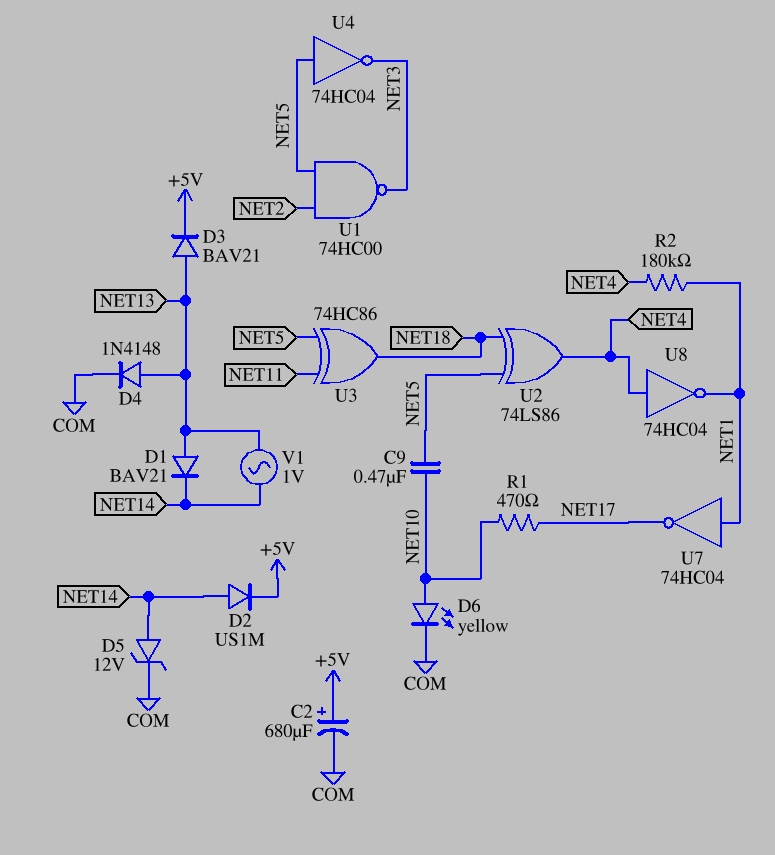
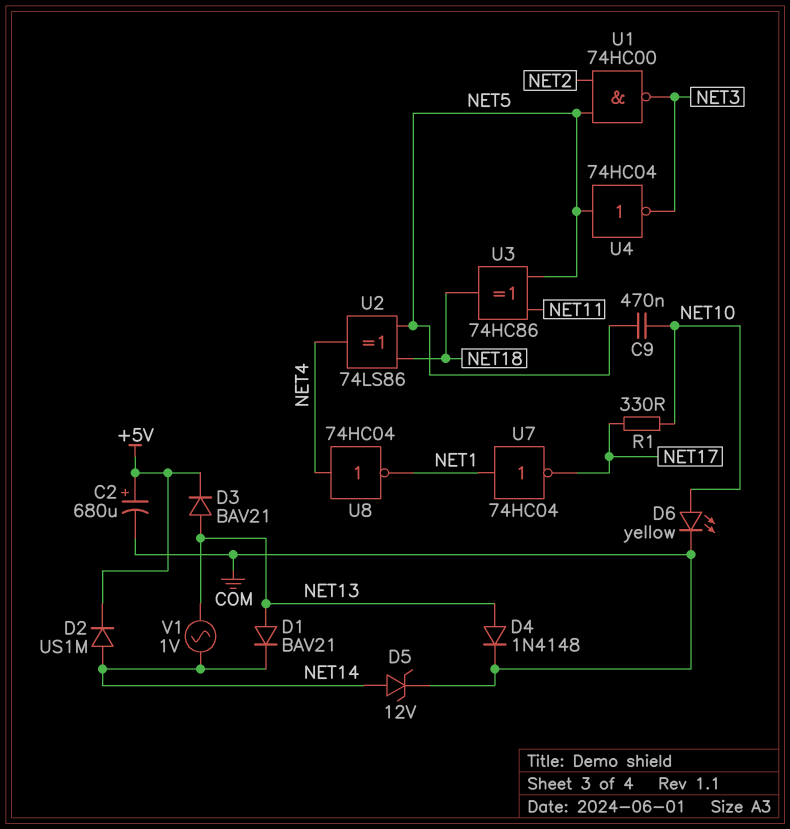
R1: 470 (NET10, NET17) -> 330 (NET10, NET17)
R2: 180k (NET1, NET4) -> none

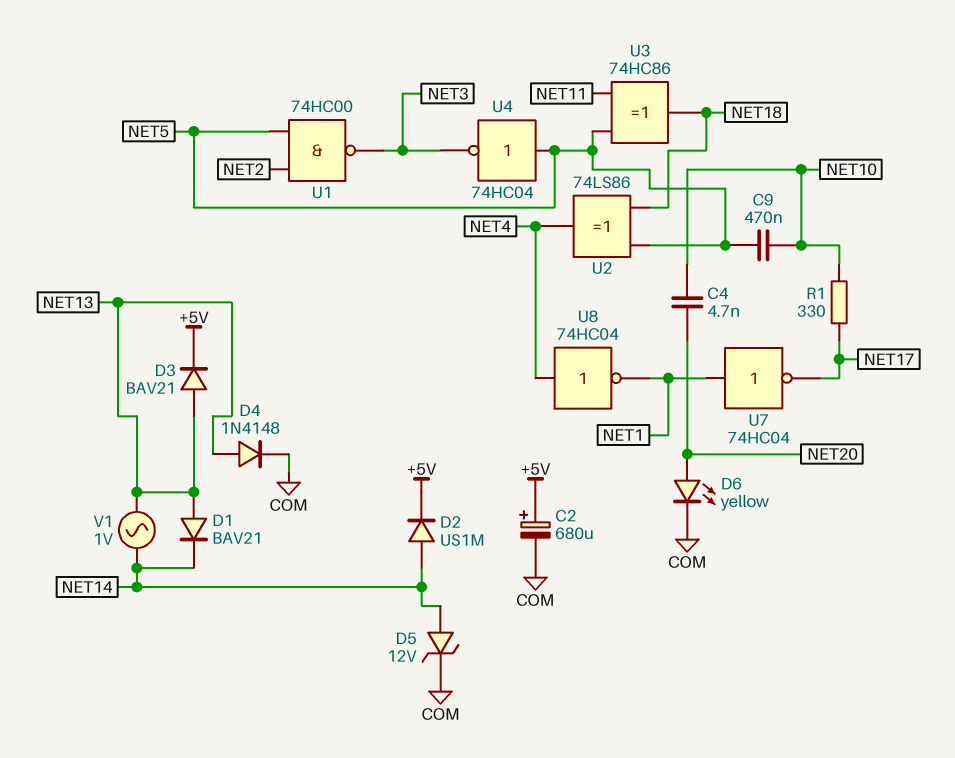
C4: none -> 4.7nF (NET10, NET20)
D6: LED yellow (A NET10, K COM) -> LED yellow (A NET20, K COM)

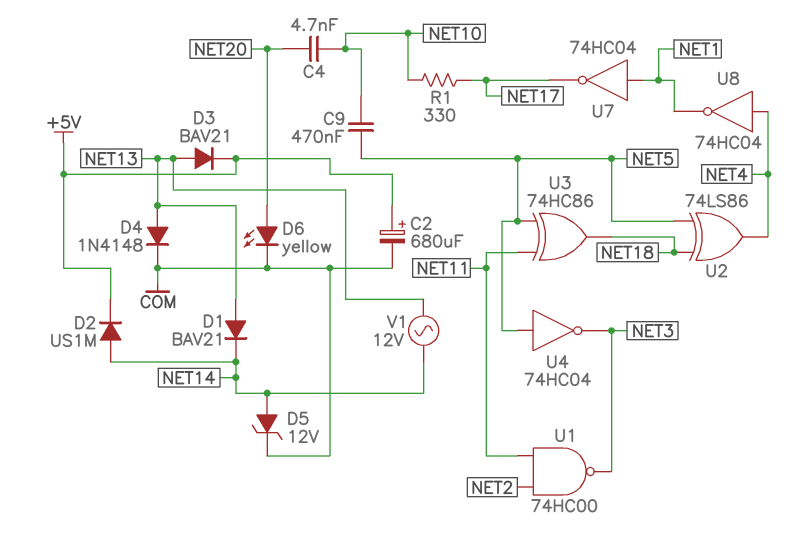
U1: NAND 74HC00 (in NET2, in NET5, out NET3) -> NAND 74HC00 (in NET2, in NET11, out NET3)
V1: AC 1V (NET13, NET14) -> AC 12V (NET13, NET14)

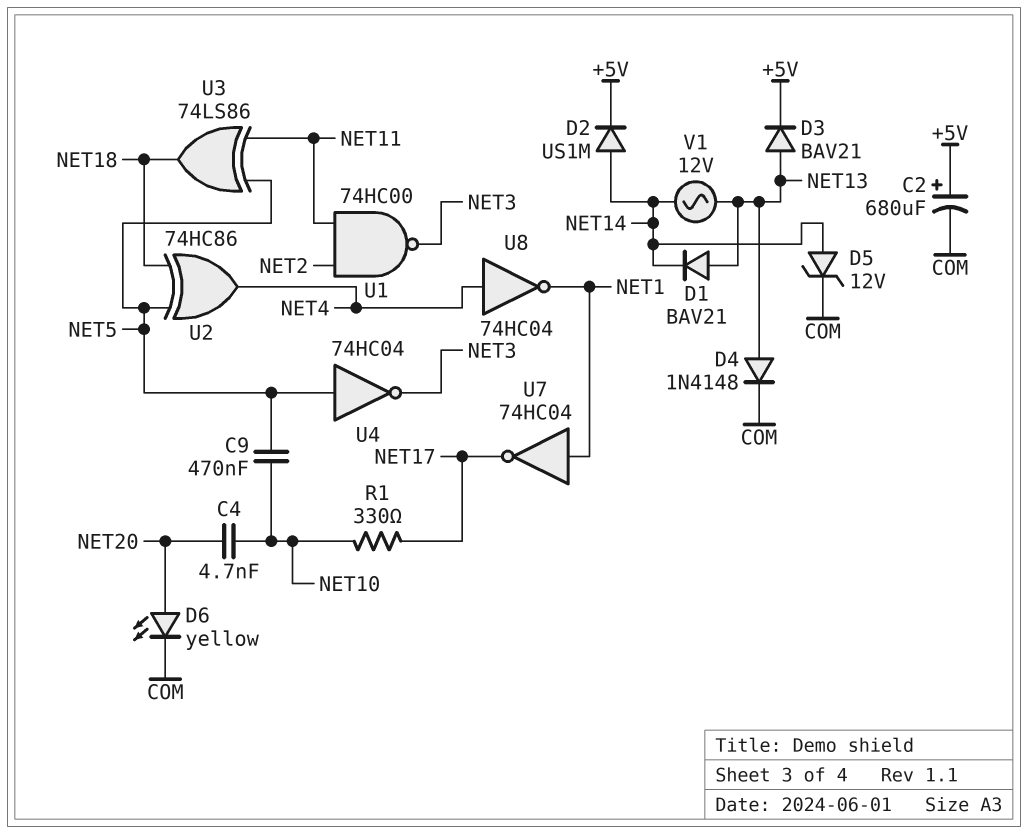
U2: XOR 74LS86 (in NET5, in NET18, out NET4) -> XOR 74HC86 (in NET5, in NET18, out NET4)
U3: XOR 74HC86 (in NET5, in NET11, out NET18) -> XOR 74LS86 (in NET5, in NET11, out NET18)

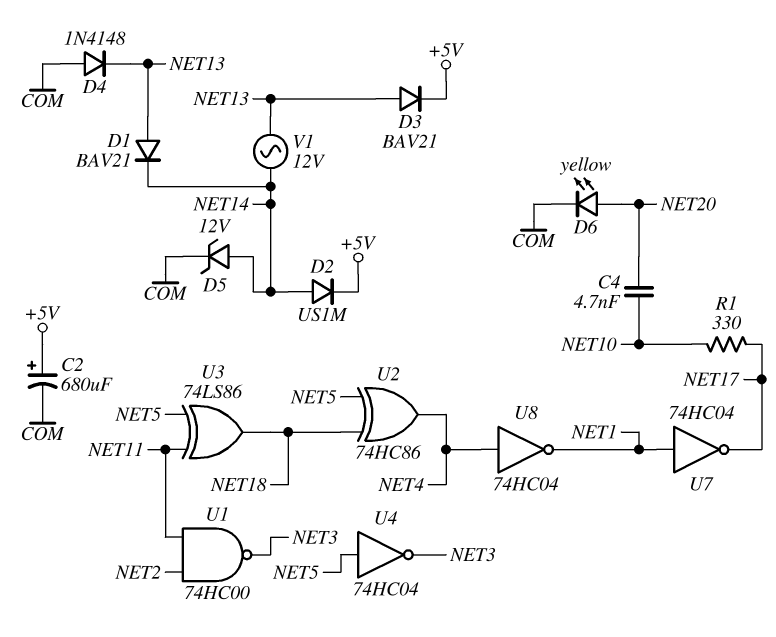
C9: 470nF (NET5, NET10) -> none
D4: diode 1N4148 (A NET13, K COM) -> diode 1N4148 (A COM, K NET13)

